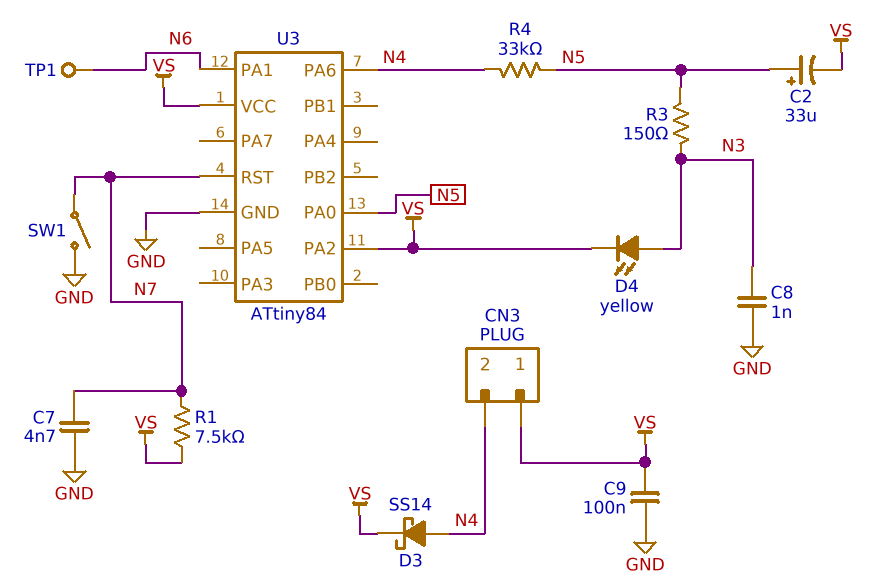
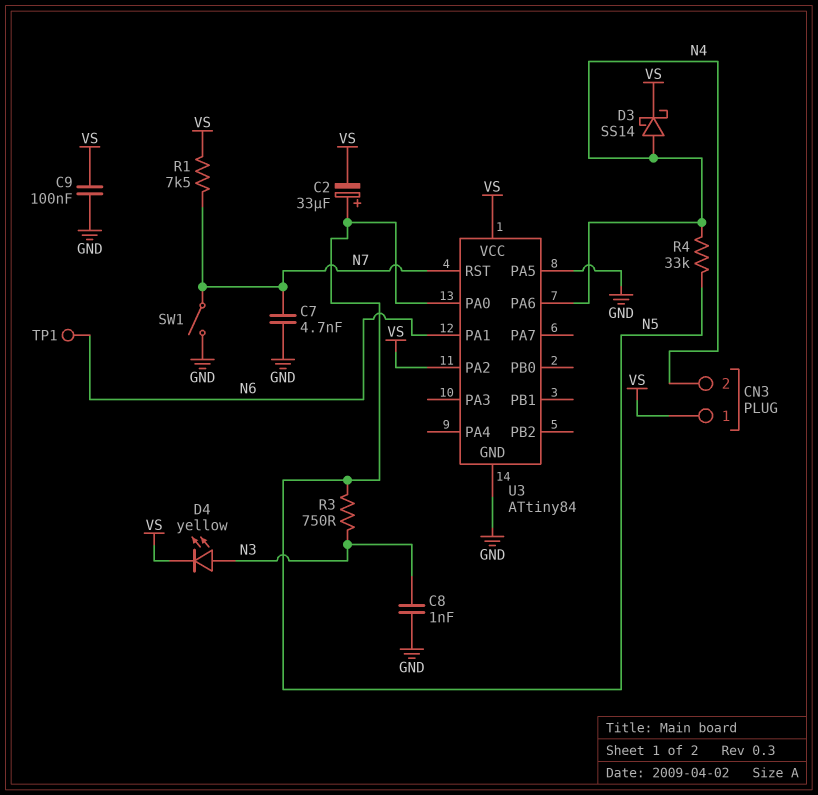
R3: 150 (N3, N5) -> 750 (N3, N5)
U3 pin PA5: none -> GND

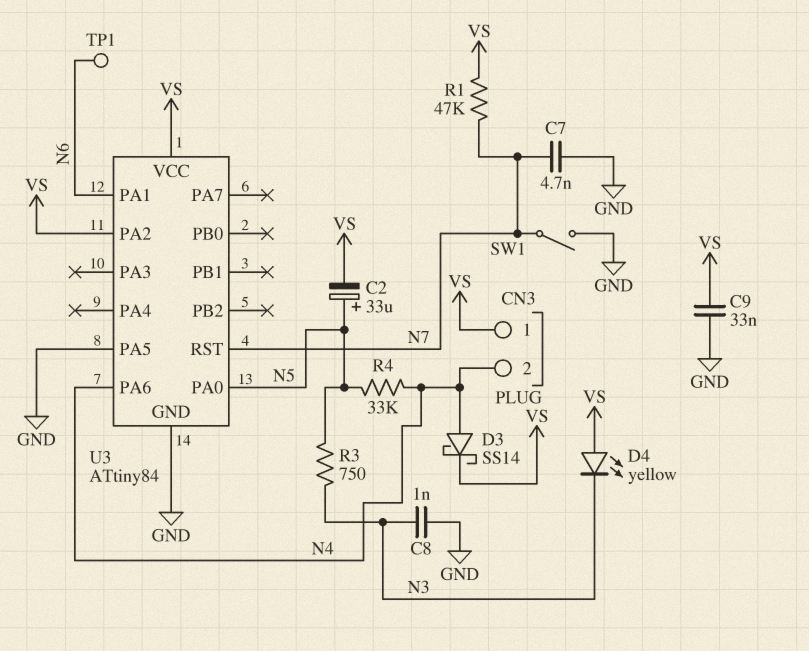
C9: 100nF (GND, VS) -> 33nF (GND, VS)
D4: LED yellow (A N3, K VS) -> LED yellow (A VS, K N3)
R1: 7.5k (N7, VS) -> 47k (N7, VS)

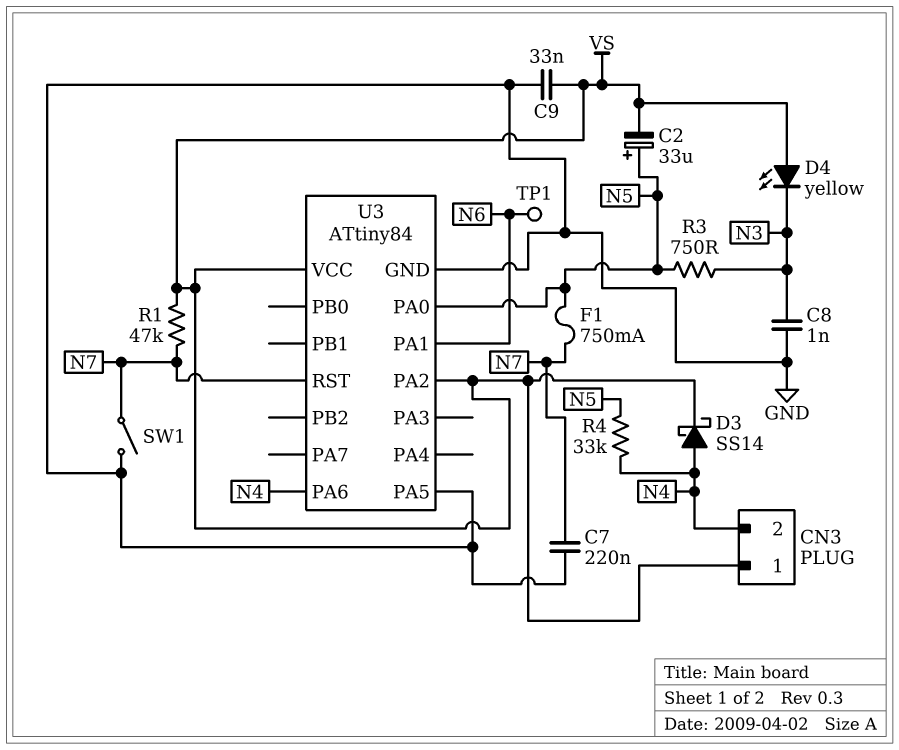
C7: 4.7nF (GND, N7) -> 220nF (GND, N7)
F1: none -> 750mA (N5, N7)

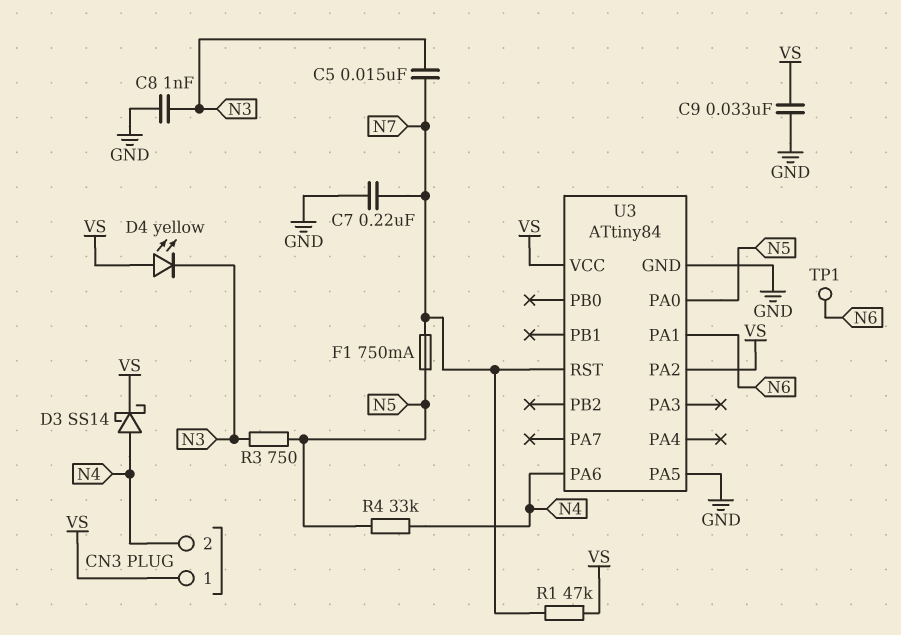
C2: 33uF (plus N5, minus VS) -> none
C5: none -> 15nF (N3, N7)
SW1: switch (GND, N7) -> none

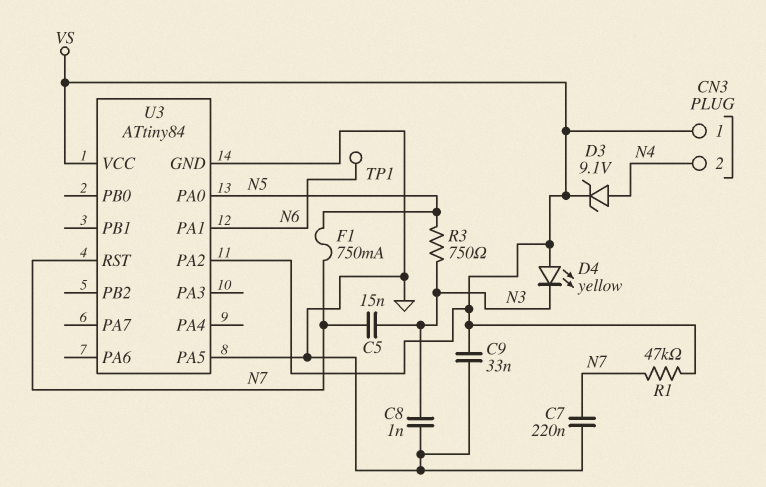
D3: schottky SS14 (A N4, K VS) -> zener 9.1V (A N4, K VS)
R4: 33k (N4, N5) -> none
U3 pin PA6: N4 -> none

